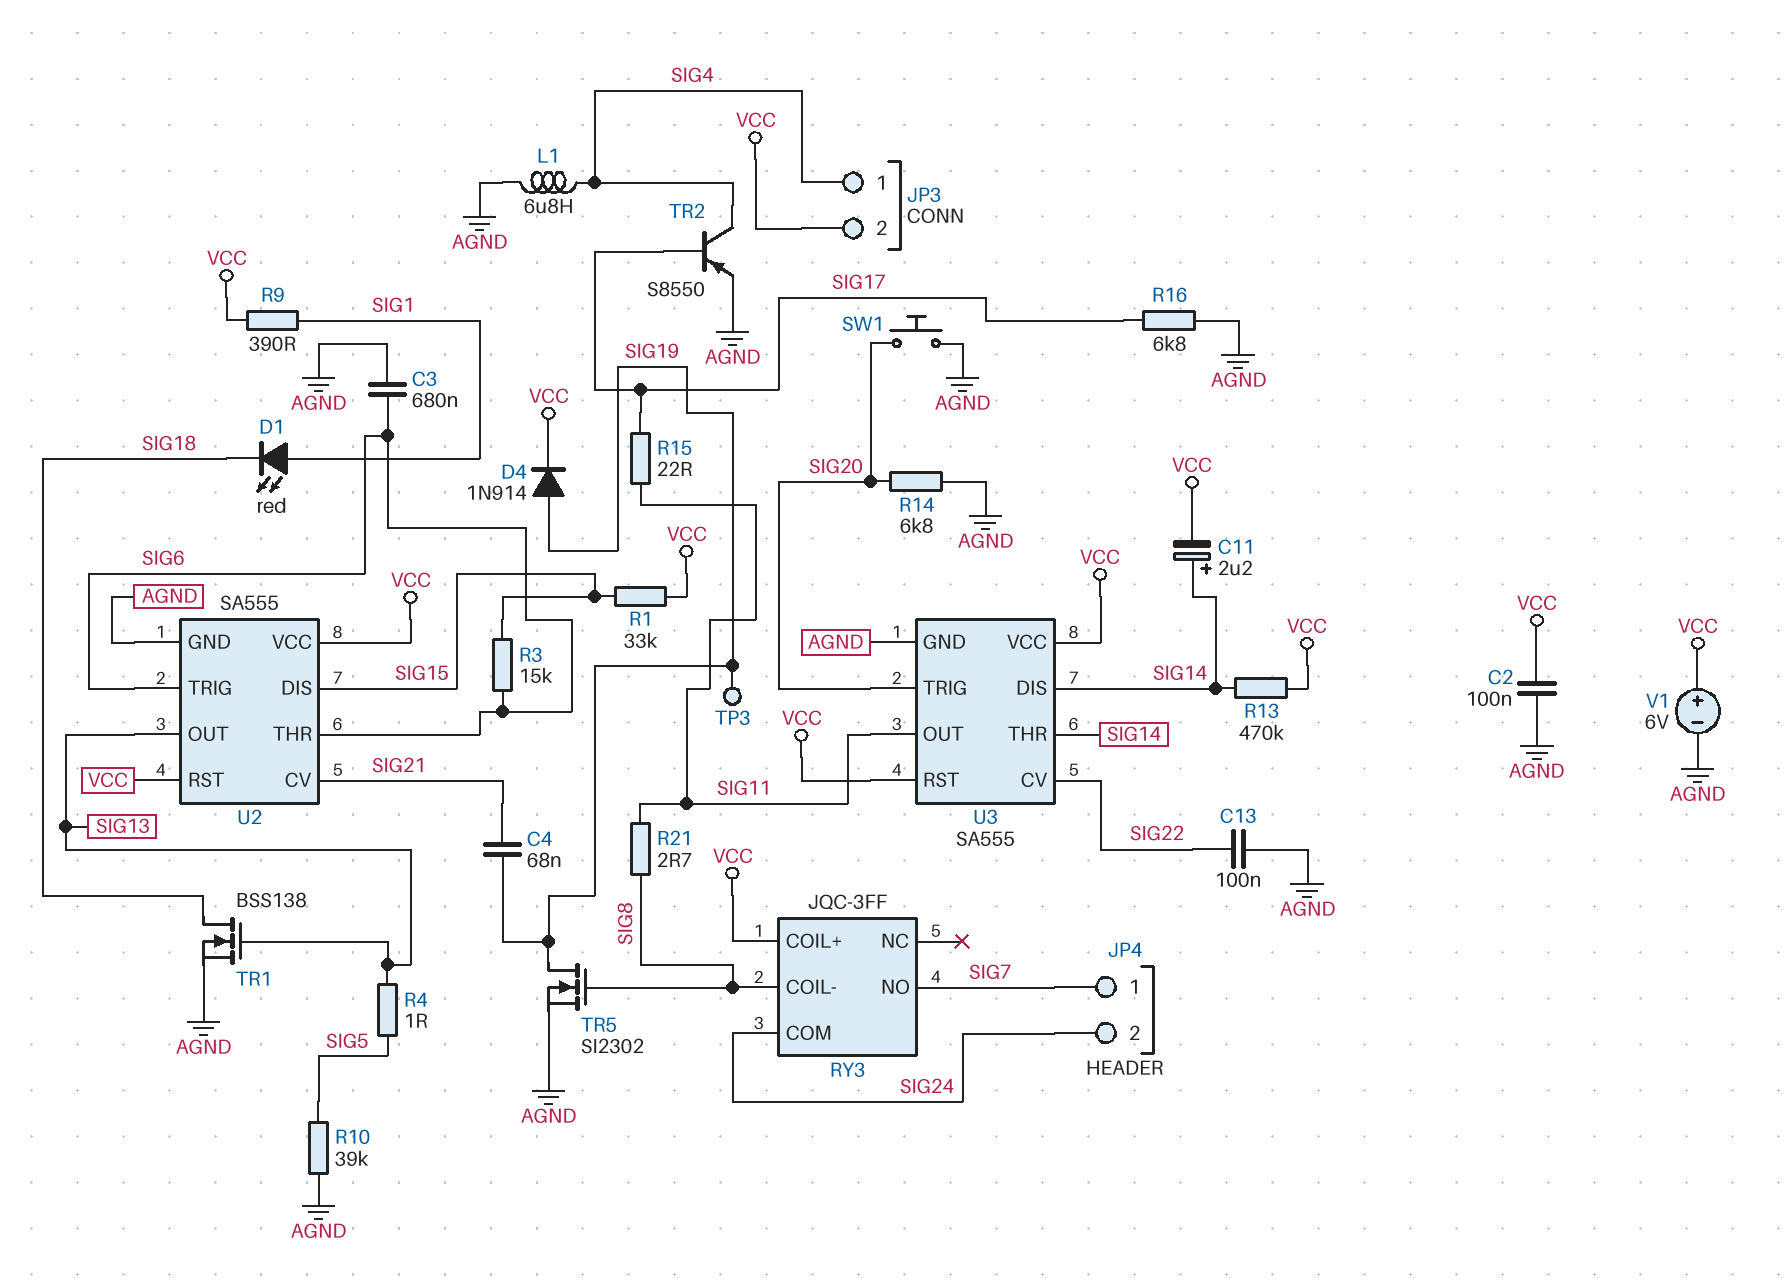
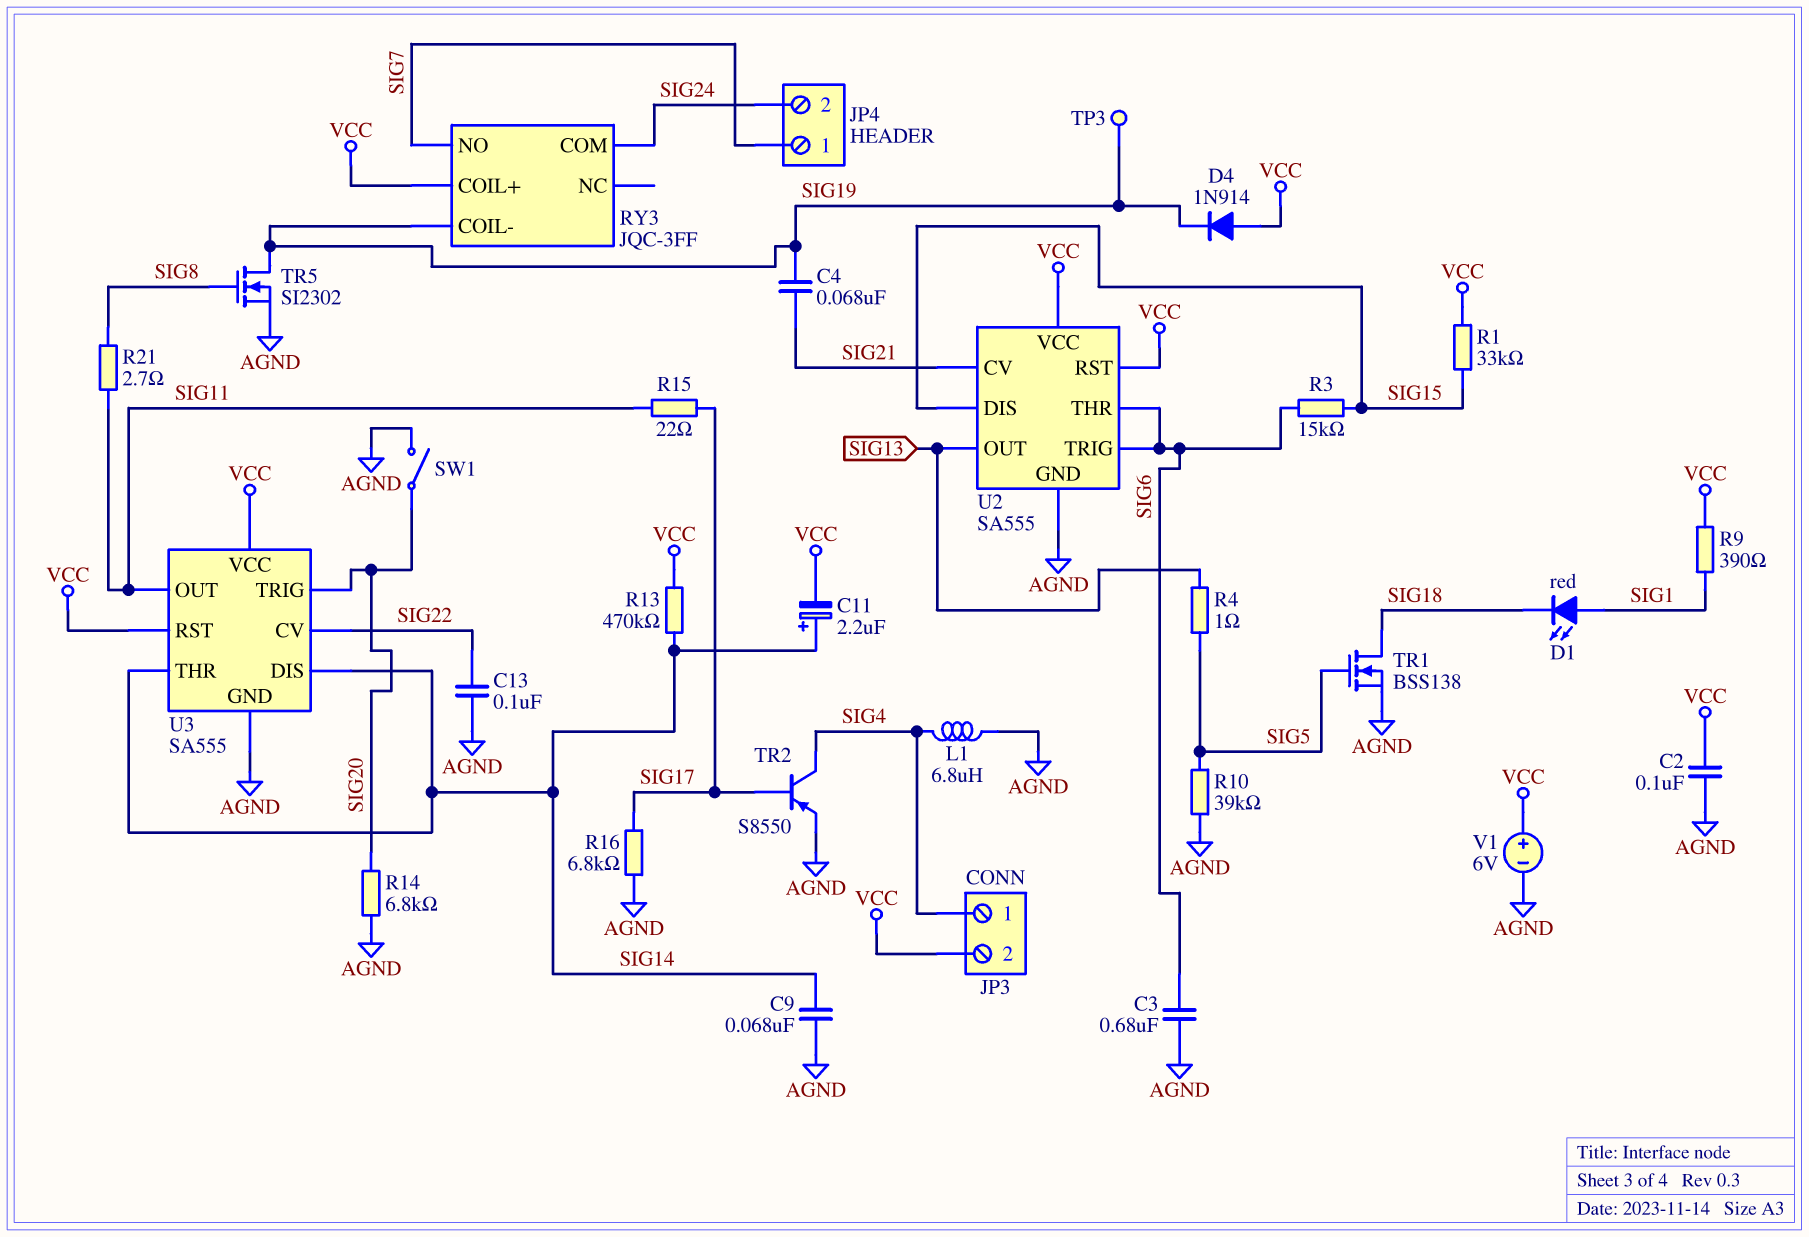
C9: none -> 68nF (AGND, SIG14)
D4: diode 1N914 (A SIG19, K VCC) -> diode 1N914 (A VCC, K SIG19)
RY3 pin COIL-: SIG8 -> SIG19
SW1: button (AGND, SIG20) -> switch (AGND, SIG20)
TR1: NMOS BSS138 (G SIG13, D SIG18, S AGND) -> NMOS BSS138 (G SIG5, D SIG18, S AGND)

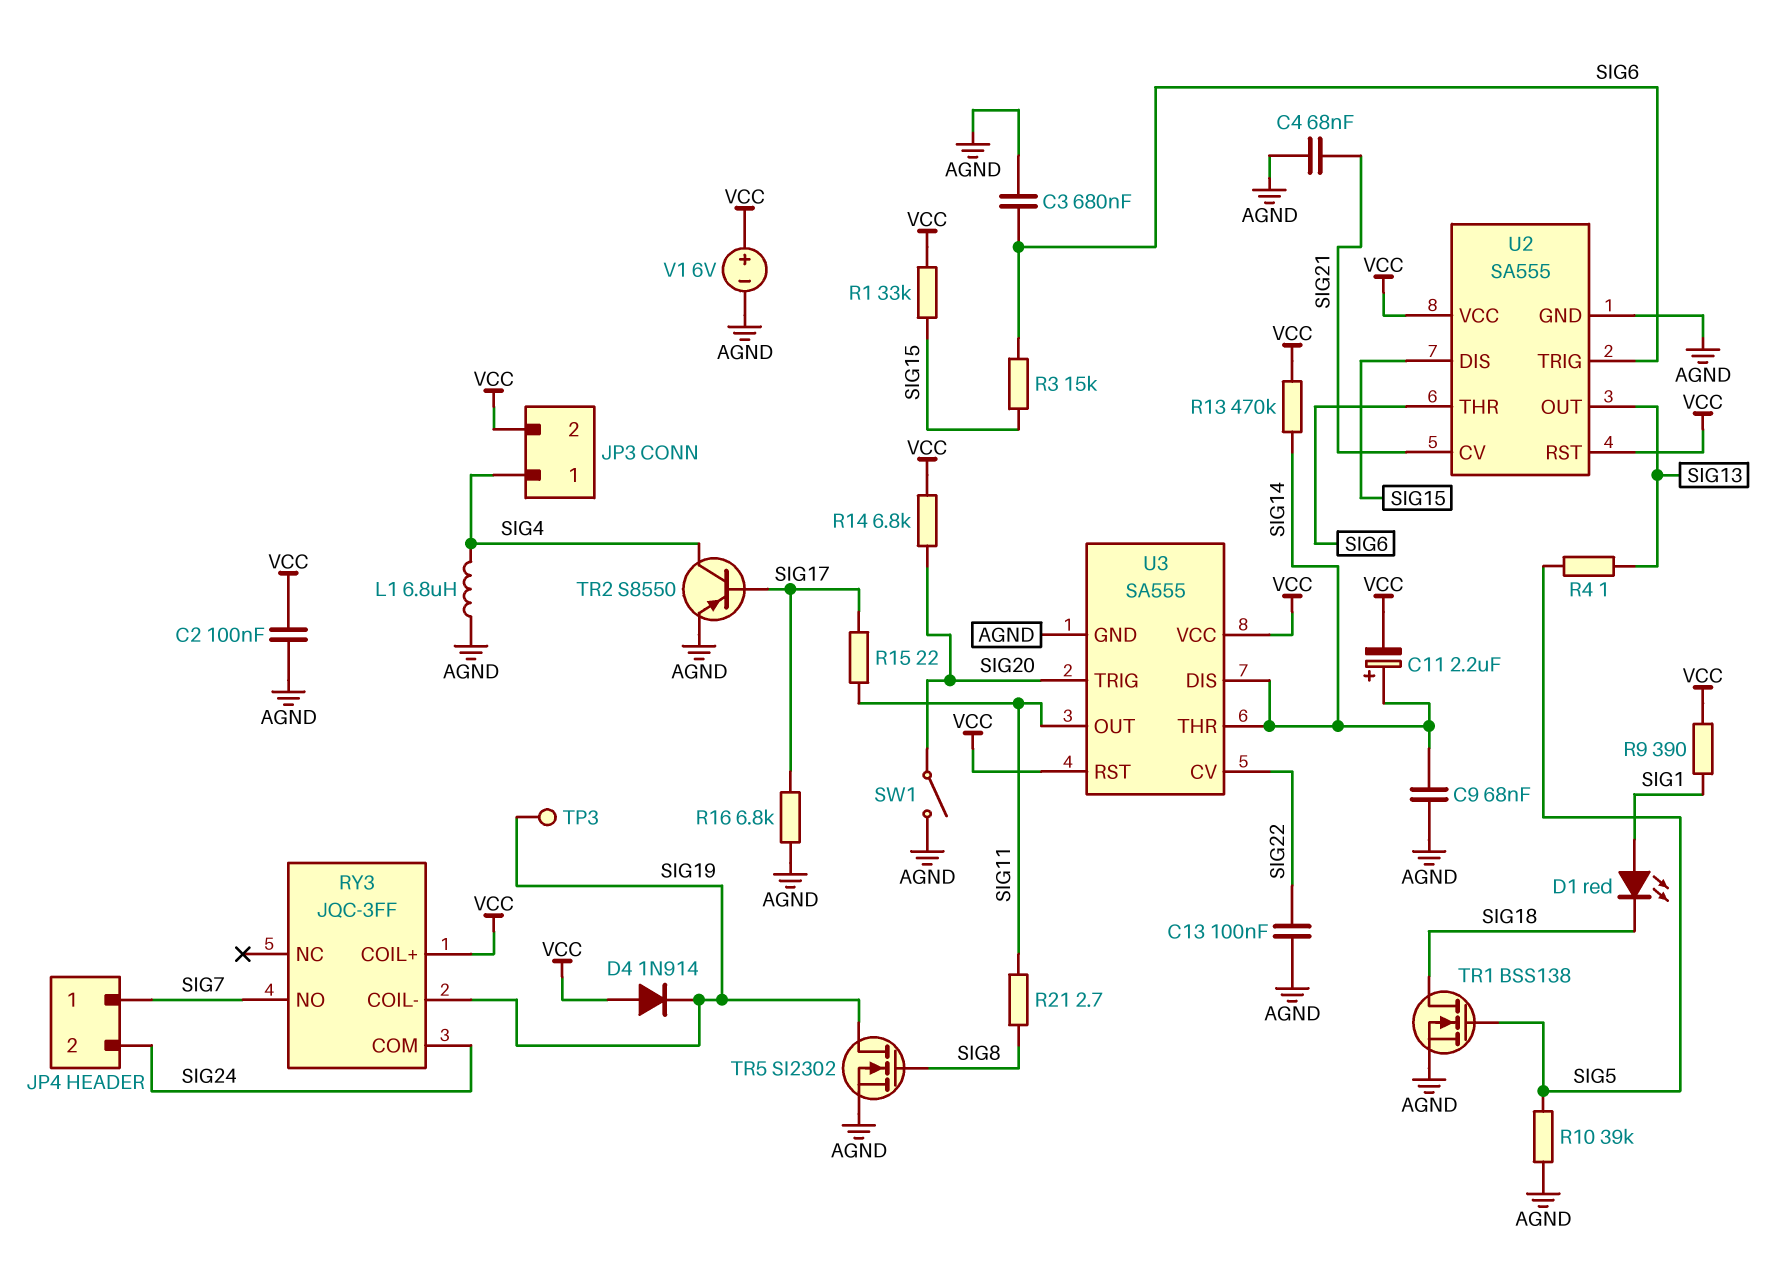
C4: 68nF (SIG19, SIG21) -> 68nF (AGND, SIG21)
R14: 6.8k (AGND, SIG20) -> 6.8k (SIG20, VCC)

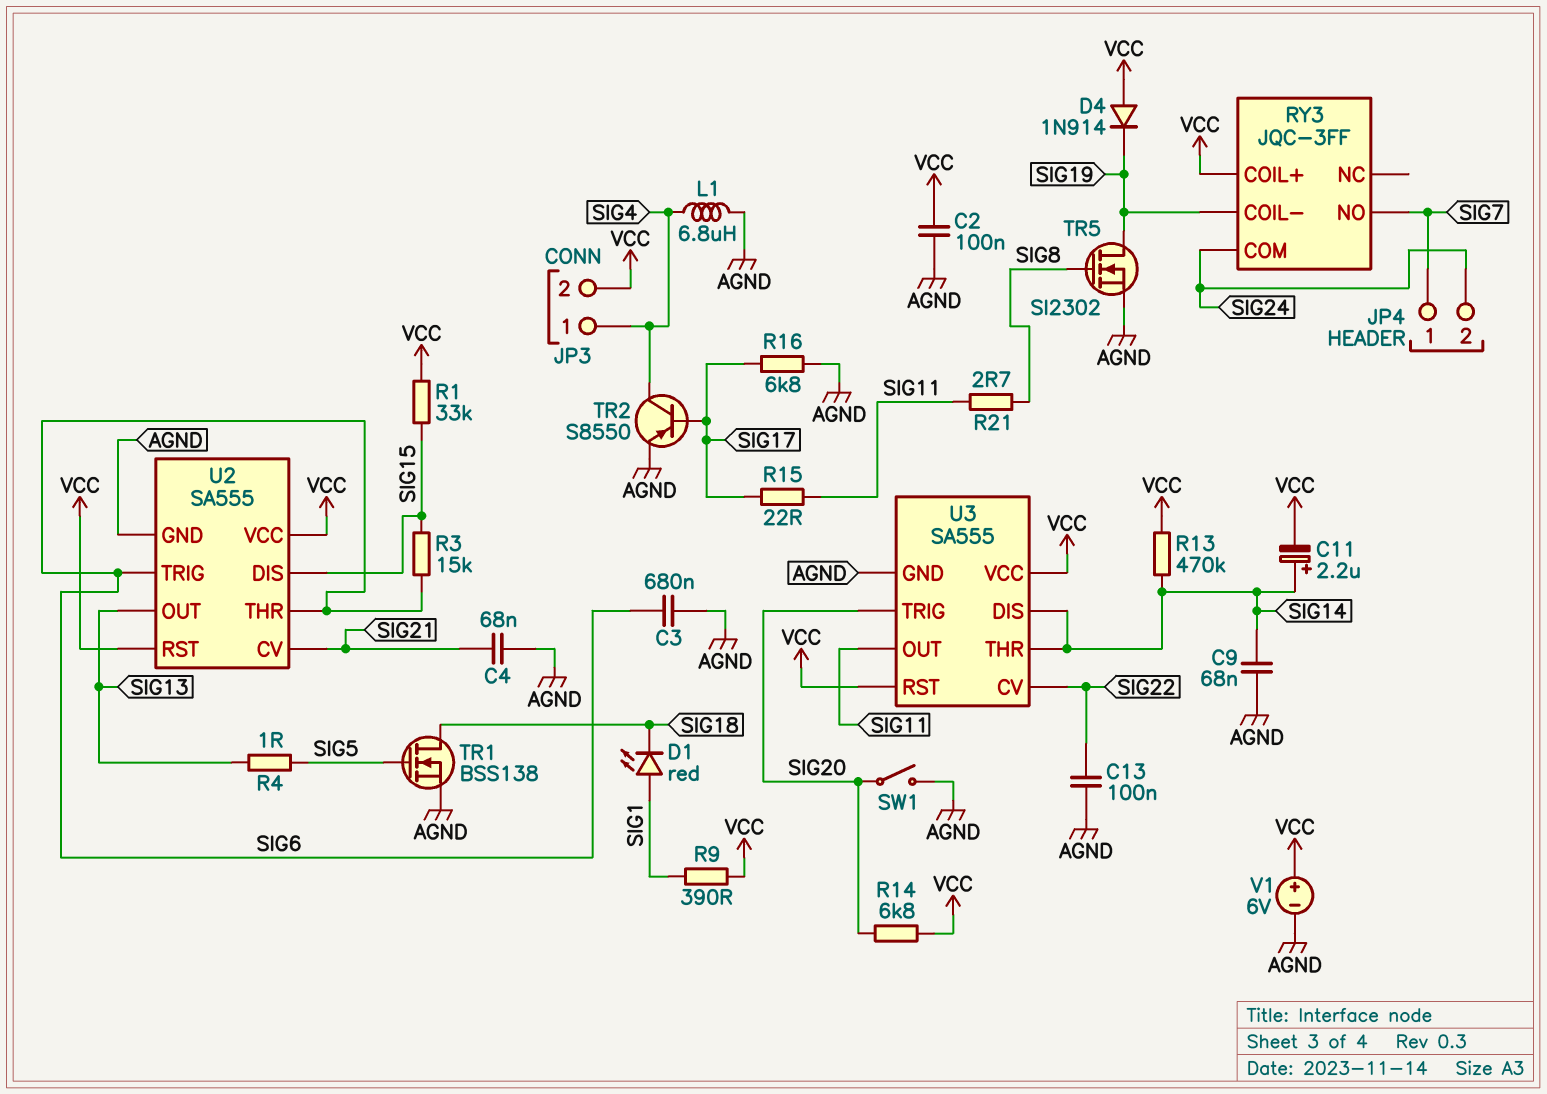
R10: 39k (AGND, SIG5) -> none
TP3: test point (SIG19) -> none

